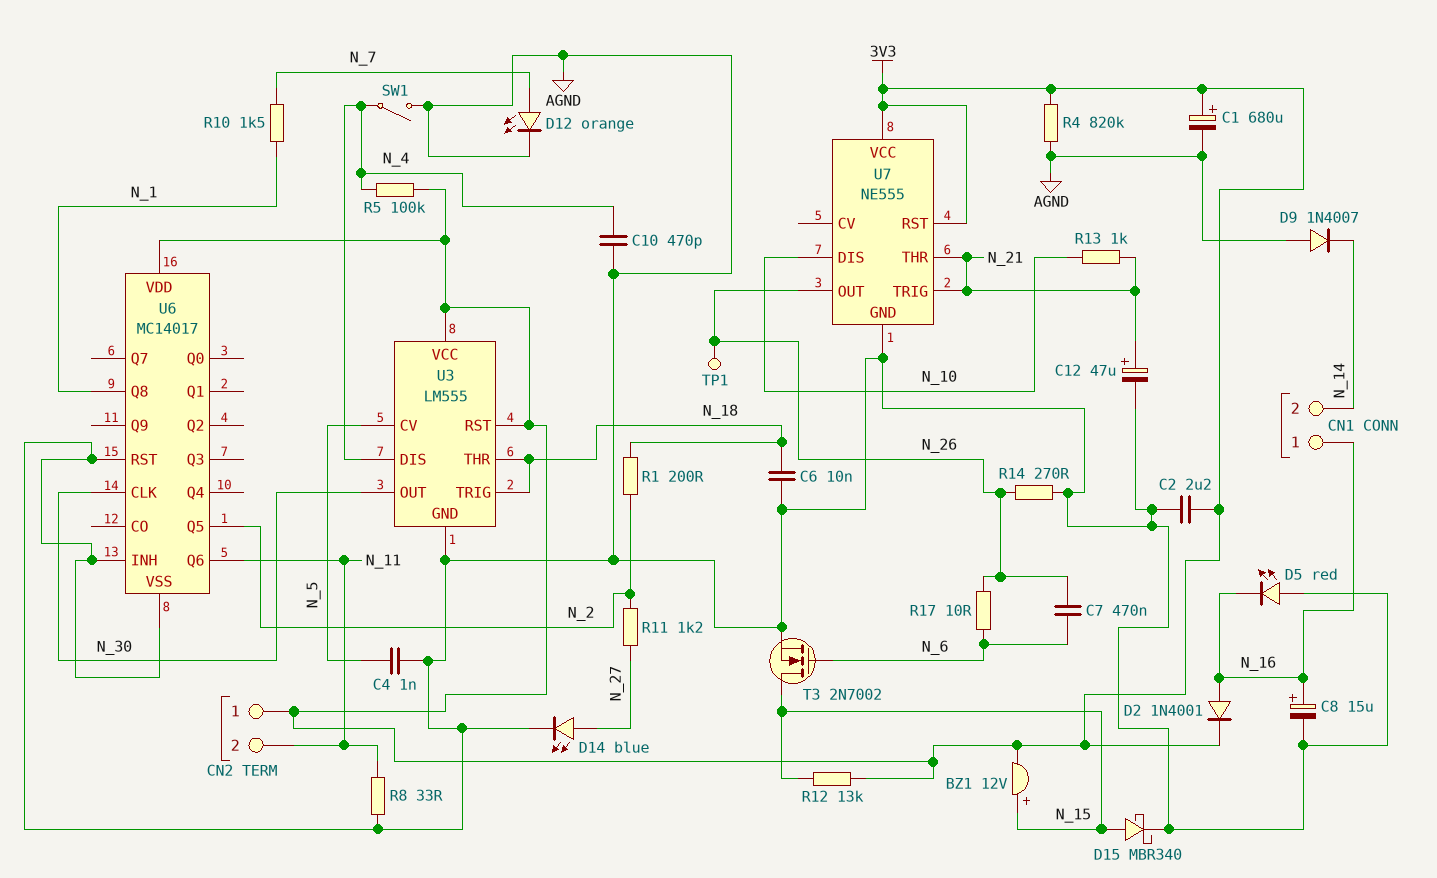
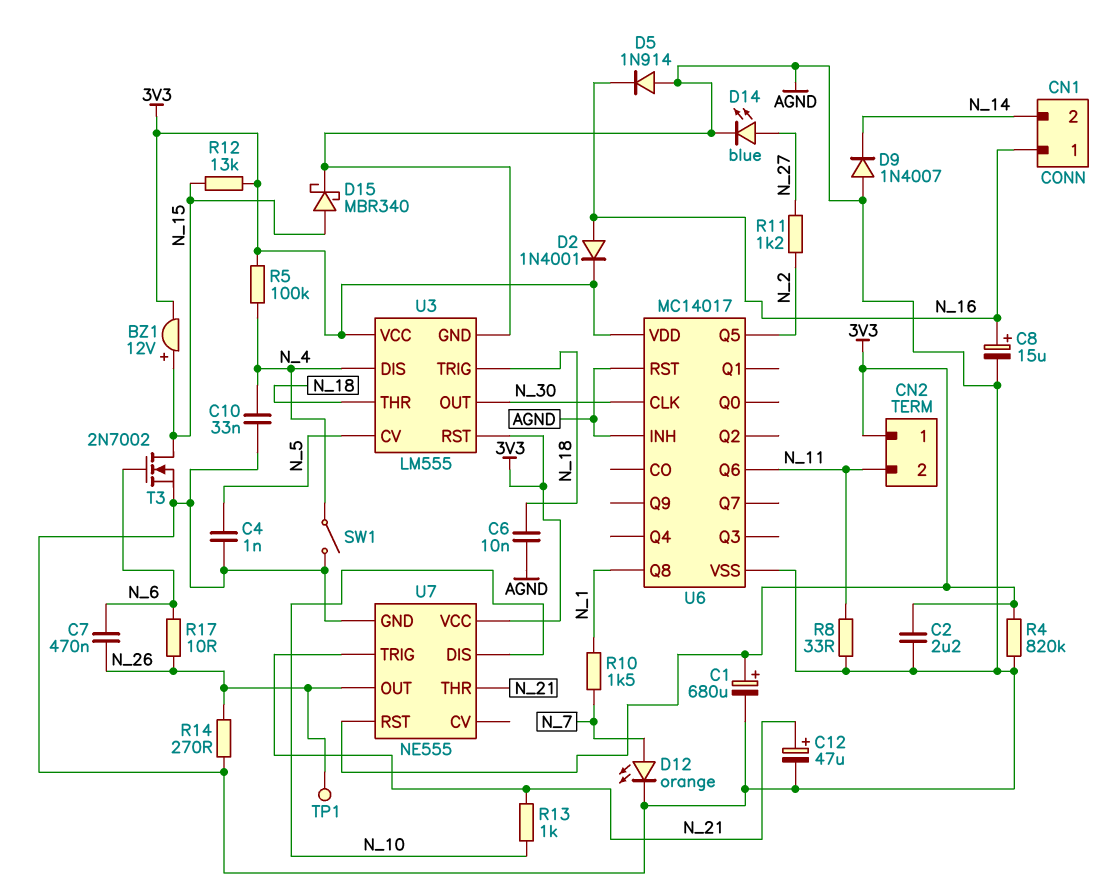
C10: 470pF (AGND, N_4) -> 33nF (AGND, N_4)
D5: LED red (A AGND, K N_16) -> diode 1N914 (A AGND, K N_16)
R1: 200 (N_2, N_18) -> none

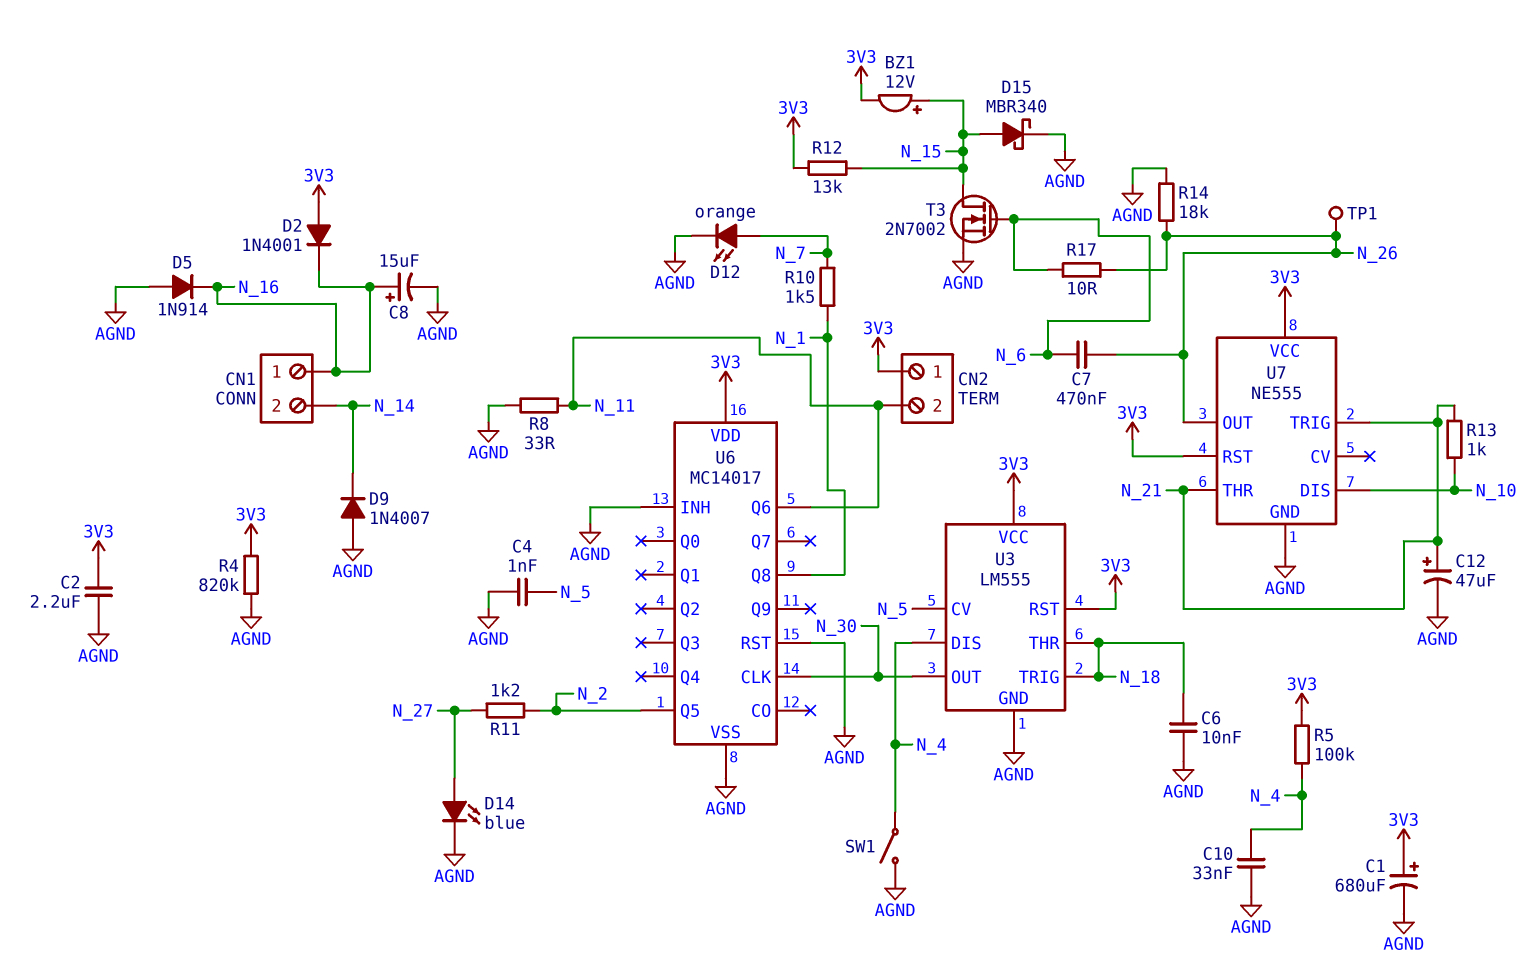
D2: diode 1N4001 (A N_16, K 3V3) -> diode 1N4001 (A 3V3, K N_16)
R14: 270 (AGND, N_26) -> 18k (AGND, N_26)

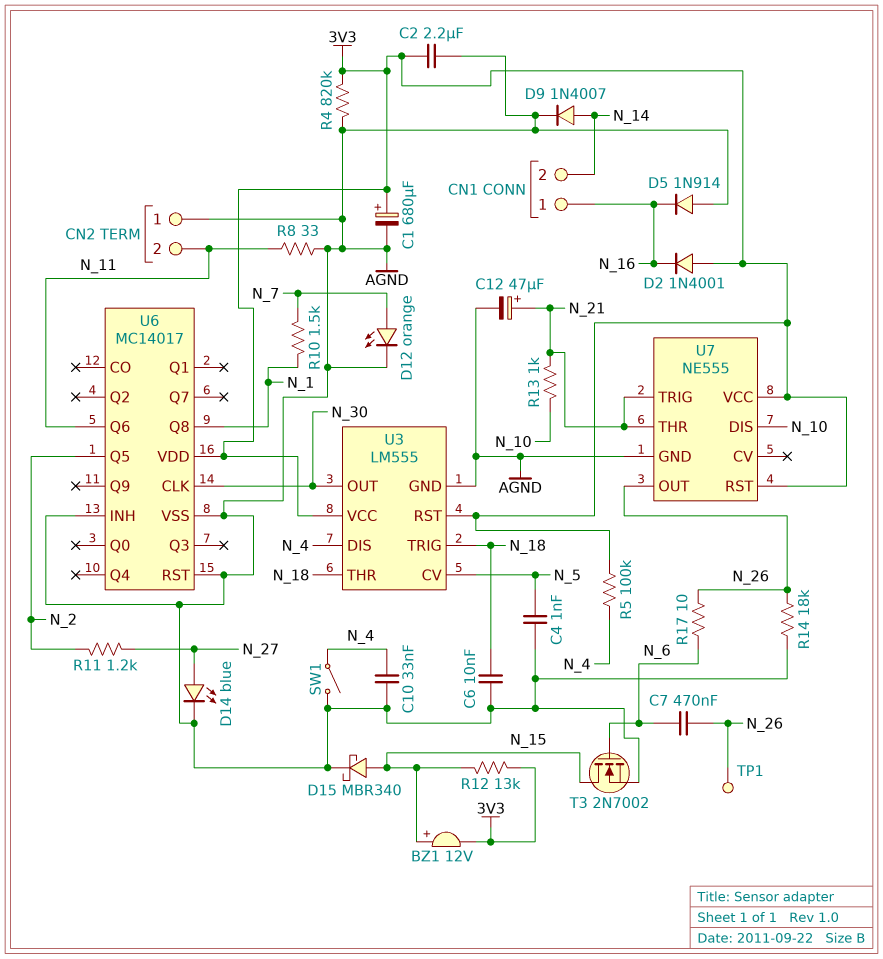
C8: 15uF (plus N_16, minus AGND) -> none
CN2 pin 1: 3V3 -> AGND
D9: diode 1N4007 (A AGND, K N_14) -> diode 1N4007 (A N_14, K AGND)

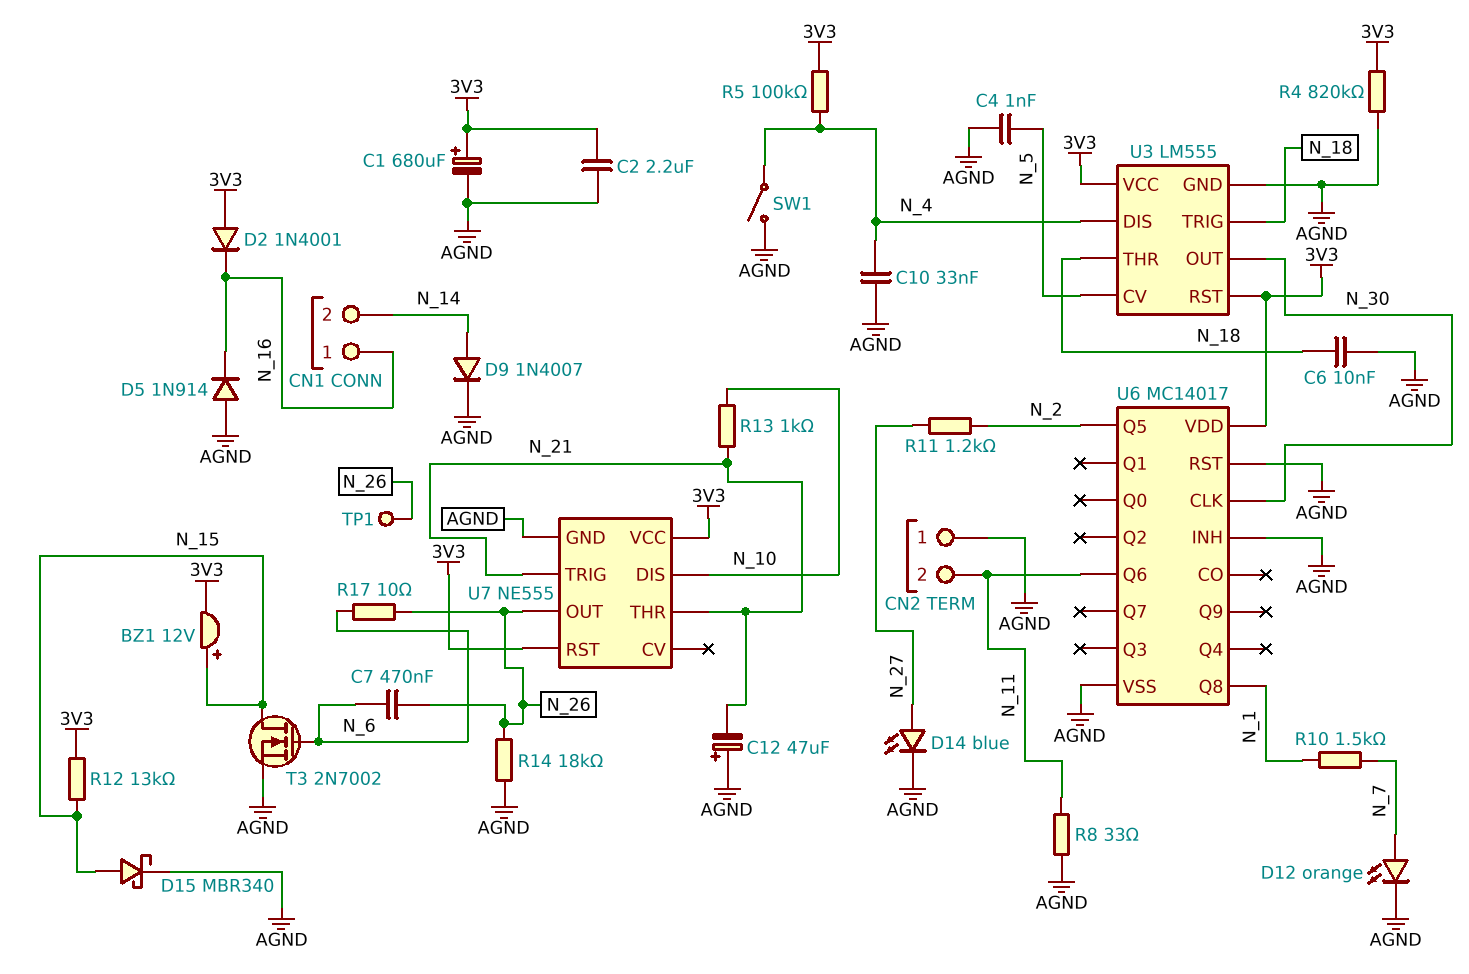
C12: 47uF (plus N_21, minus AGND) -> 47uF (plus AGND, minus N_21)

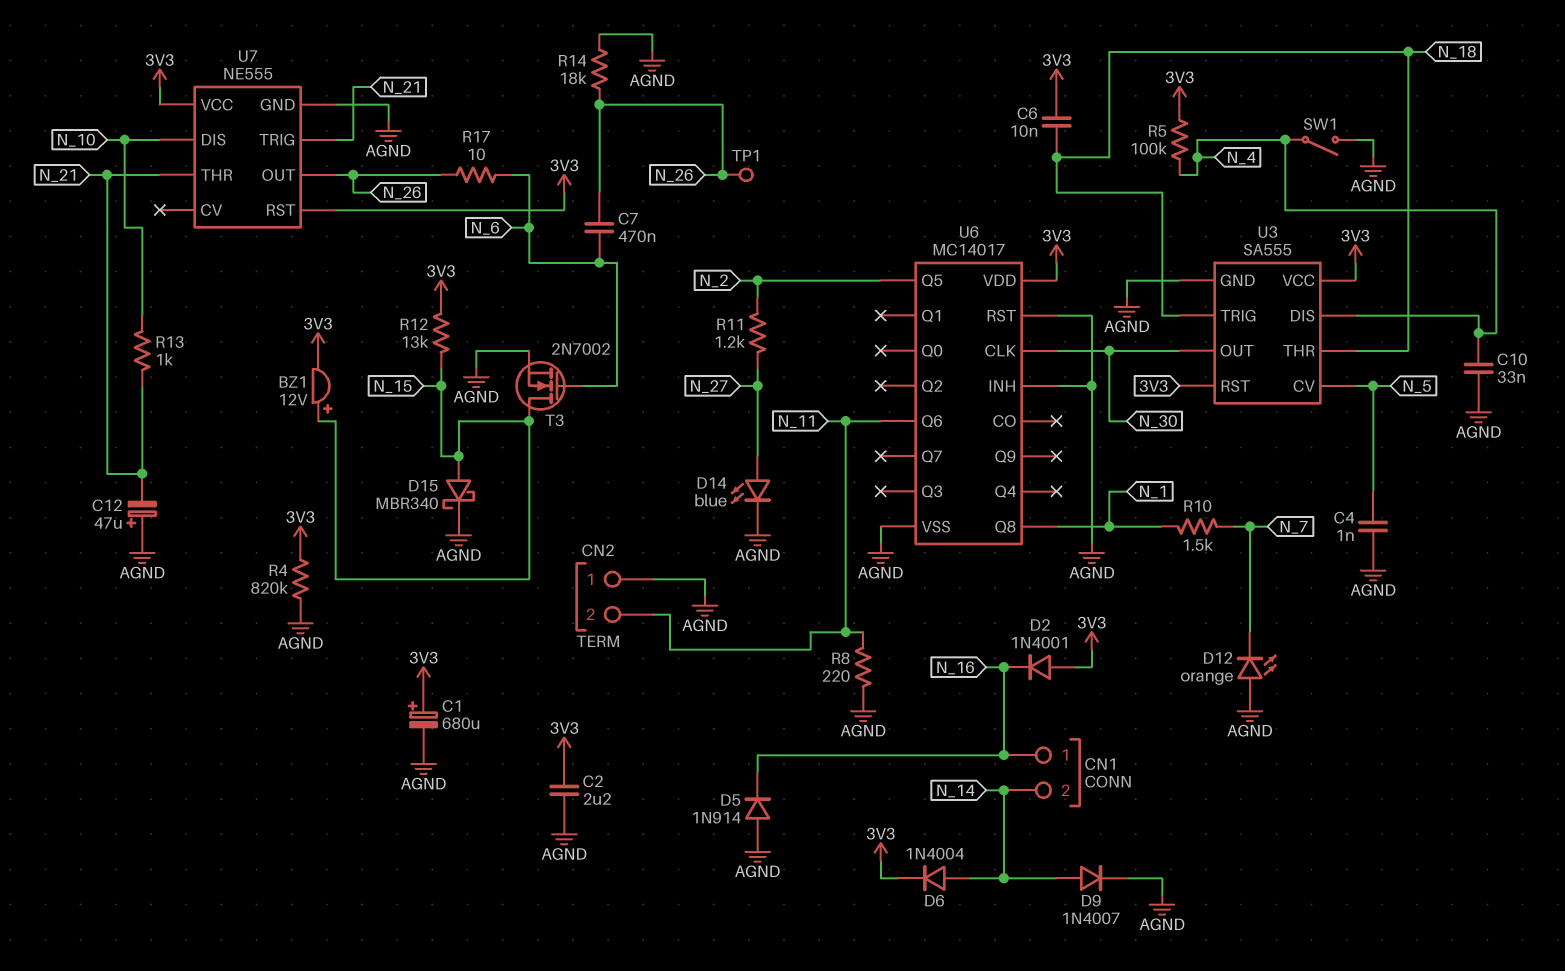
C6: 10nF (AGND, N_18) -> 10nF (3V3, N_18)
D6: none -> diode 1N4004 (A N_14, K 3V3)
D12: LED orange (A N_7, K AGND) -> LED orange (A AGND, K N_7)
R8: 33 (AGND, N_11) -> 220 (AGND, N_11)
U3: LM555 -> SA555

